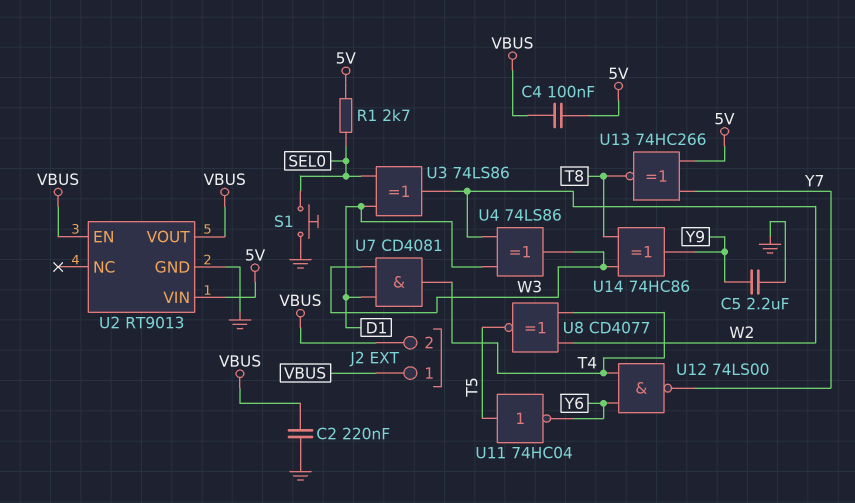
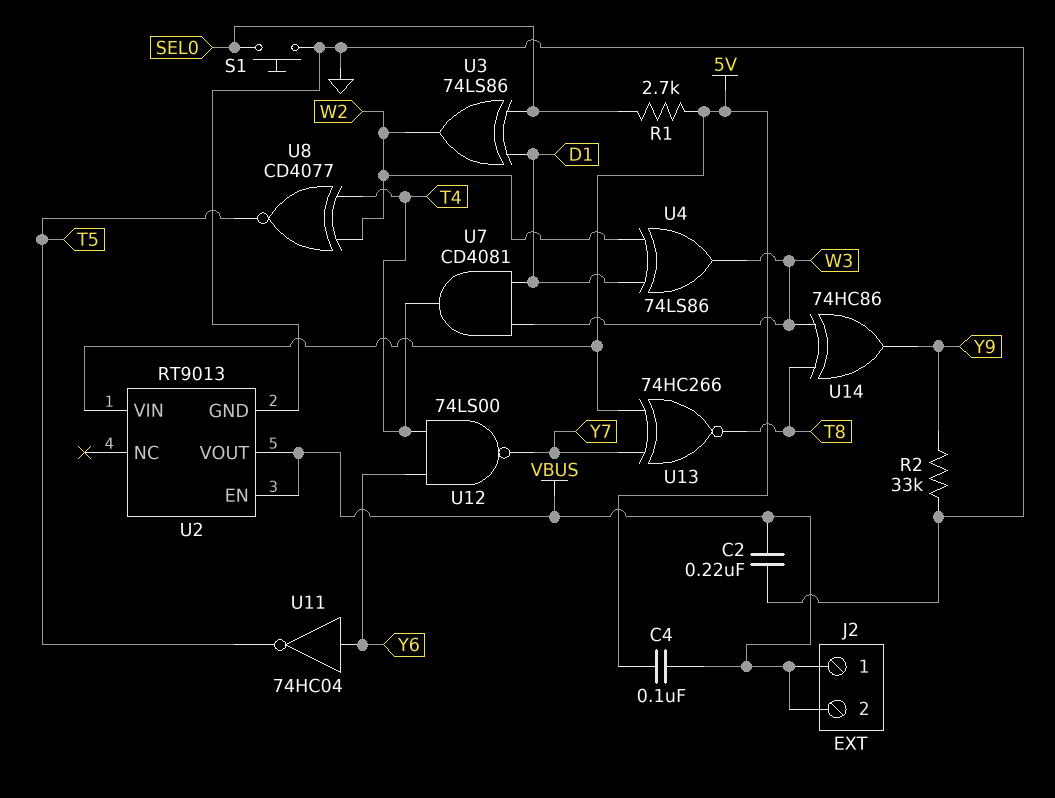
C5: 2.2uF (GND, Y9) -> none
R2: none -> 33k (GND, Y9)
U11: NOT 74HC04 (in T5, out Y6) -> NOT 74HC04 (in Y6, out T5)

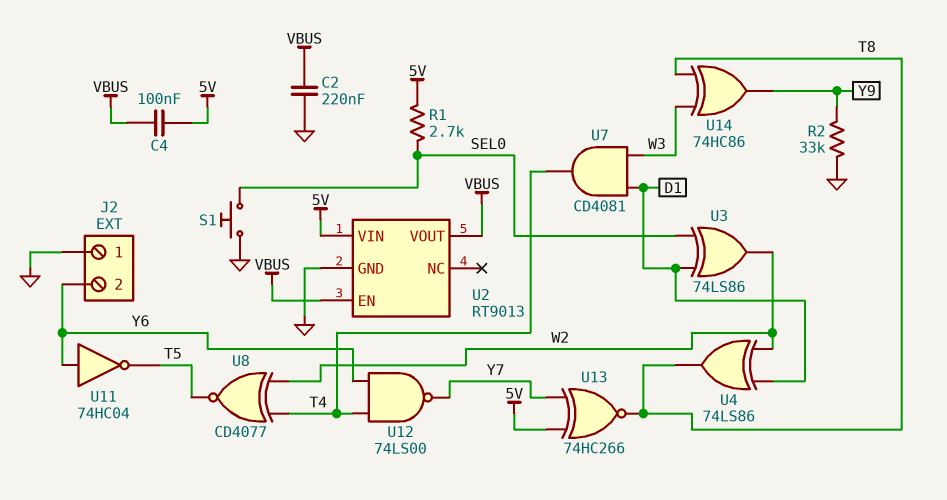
J2 pin 1: VBUS -> GND
J2 pin 2: VBUS -> Y6
U4: XOR 74LS86 (in D1, in W2, out W3) -> XOR 74LS86 (in D1, in W2, out T8)

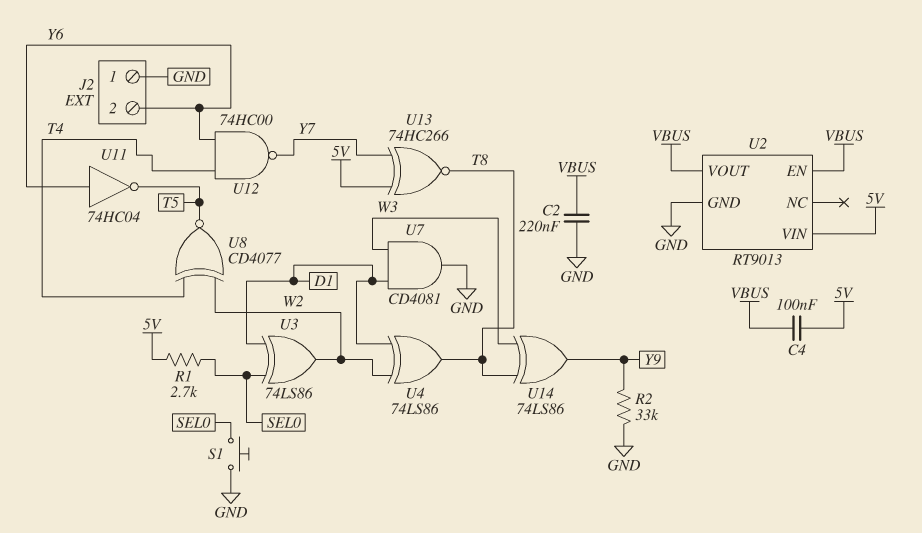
U7: AND CD4081 (in D1, in W3, out T4) -> AND CD4081 (in D1, in W3, out GND)
U12: NAND 74LS00 (in T4, in Y6, out Y7) -> NAND 74HC00 (in T4, in Y6, out Y7)
U14: XOR 74HC86 (in T8, in W3, out Y9) -> XOR 74LS86 (in T8, in W3, out Y9)

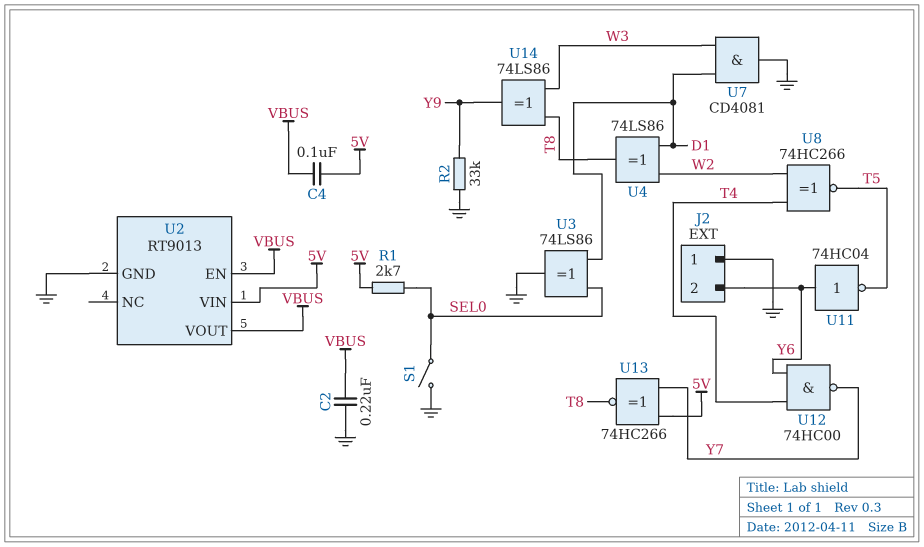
S1: button (GND, SEL0) -> switch (GND, SEL0)
U3: XOR 74LS86 (in D1, in SEL0, out W2) -> XOR 74LS86 (in D1, in SEL0, out GND)
U8: XNOR CD4077 (in T4, in W2, out T5) -> XNOR 74HC266 (in T4, in W2, out T5)

